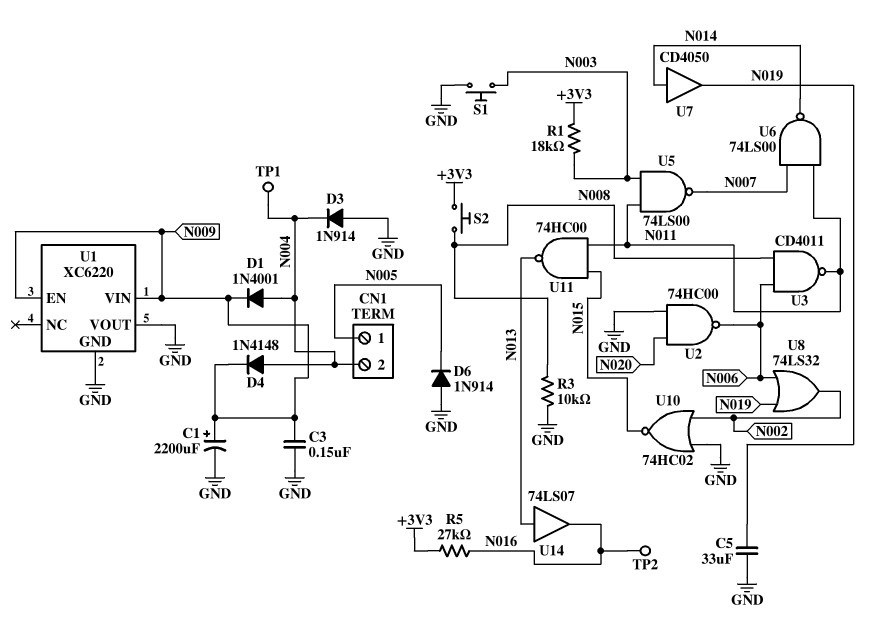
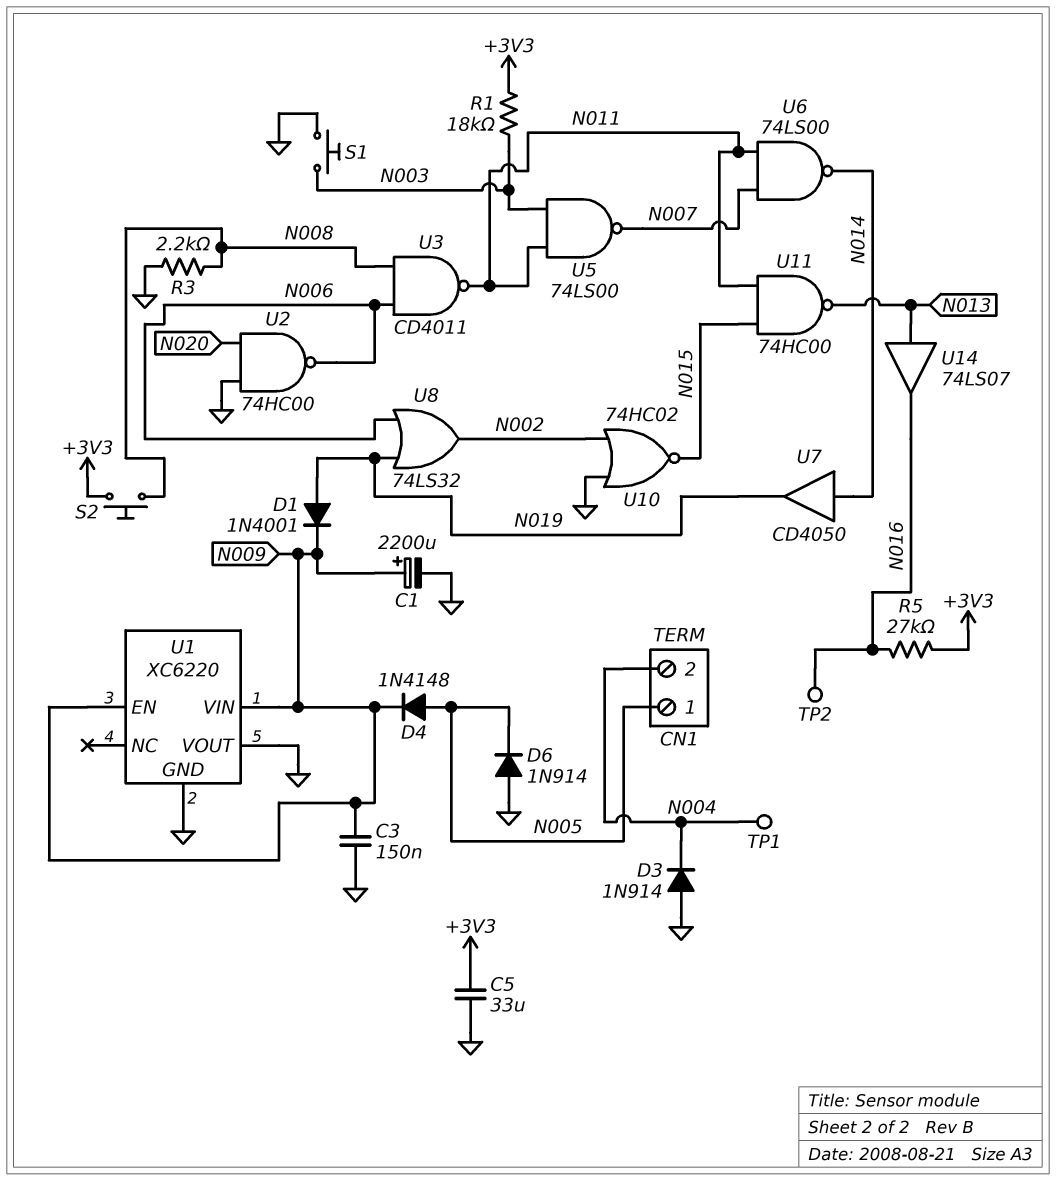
C5: 33uF (GND, N019) -> 33uF (+3V3, GND)
D1: diode 1N4001 (A N004, K N009) -> diode 1N4001 (A N019, K N009)
D4: diode 1N4148 (A N004, K N009) -> diode 1N4148 (A N005, K N009)
R3: 10k (GND, N008) -> 2.2k (GND, N008)

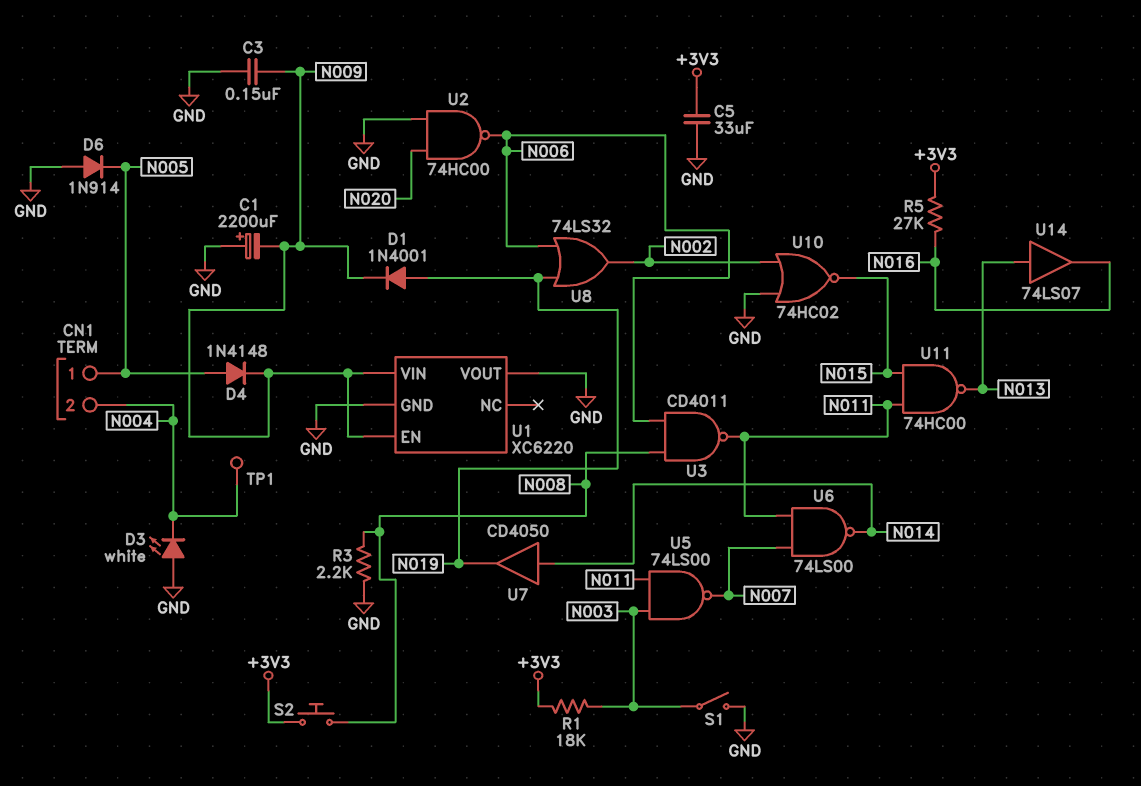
C1: 2200uF (plus N009, minus GND) -> 2200uF (plus GND, minus N009)
D3: diode 1N914 (A GND, K N004) -> LED white (A GND, K N004)
S1: button (GND, N003) -> switch (GND, N003)
TP2: test point (N016) -> none

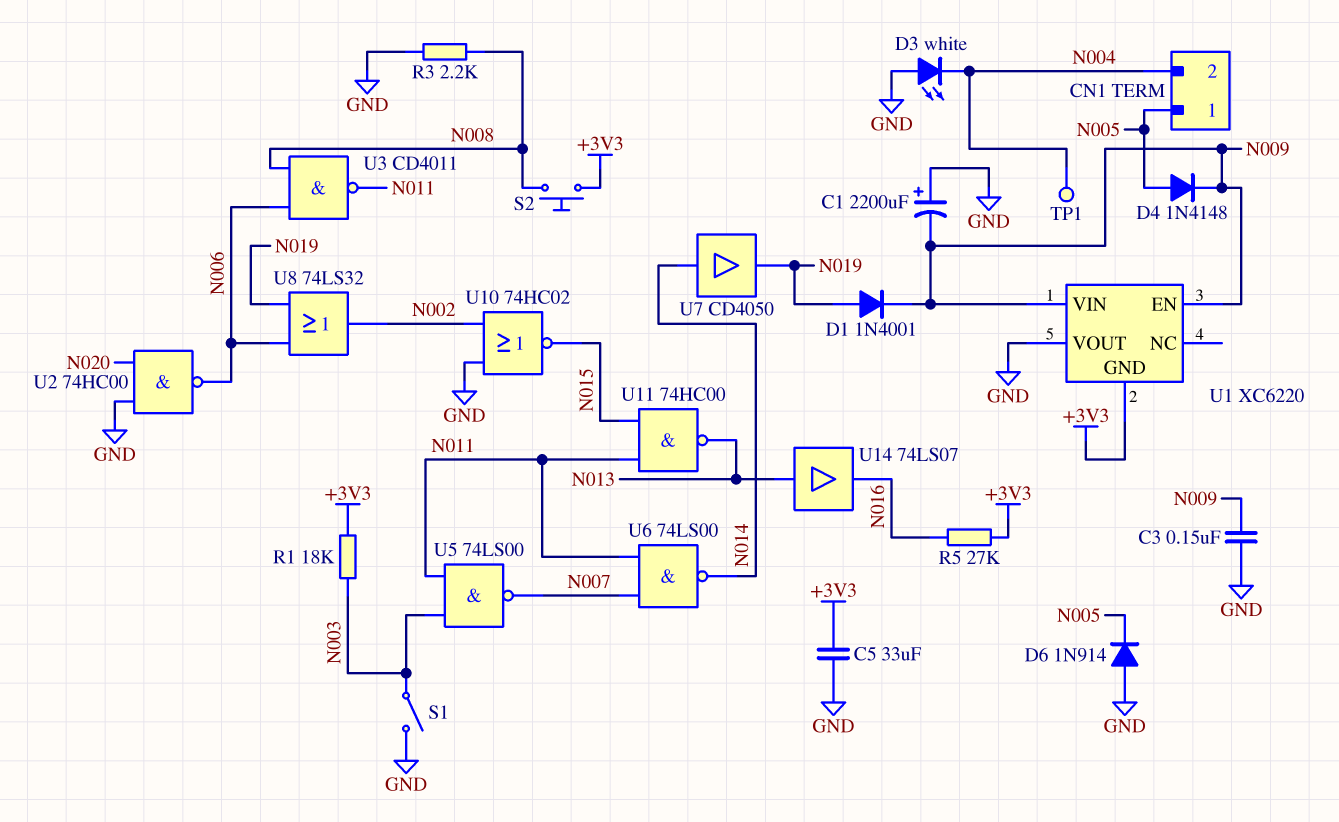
U1 pin GND: GND -> +3V3

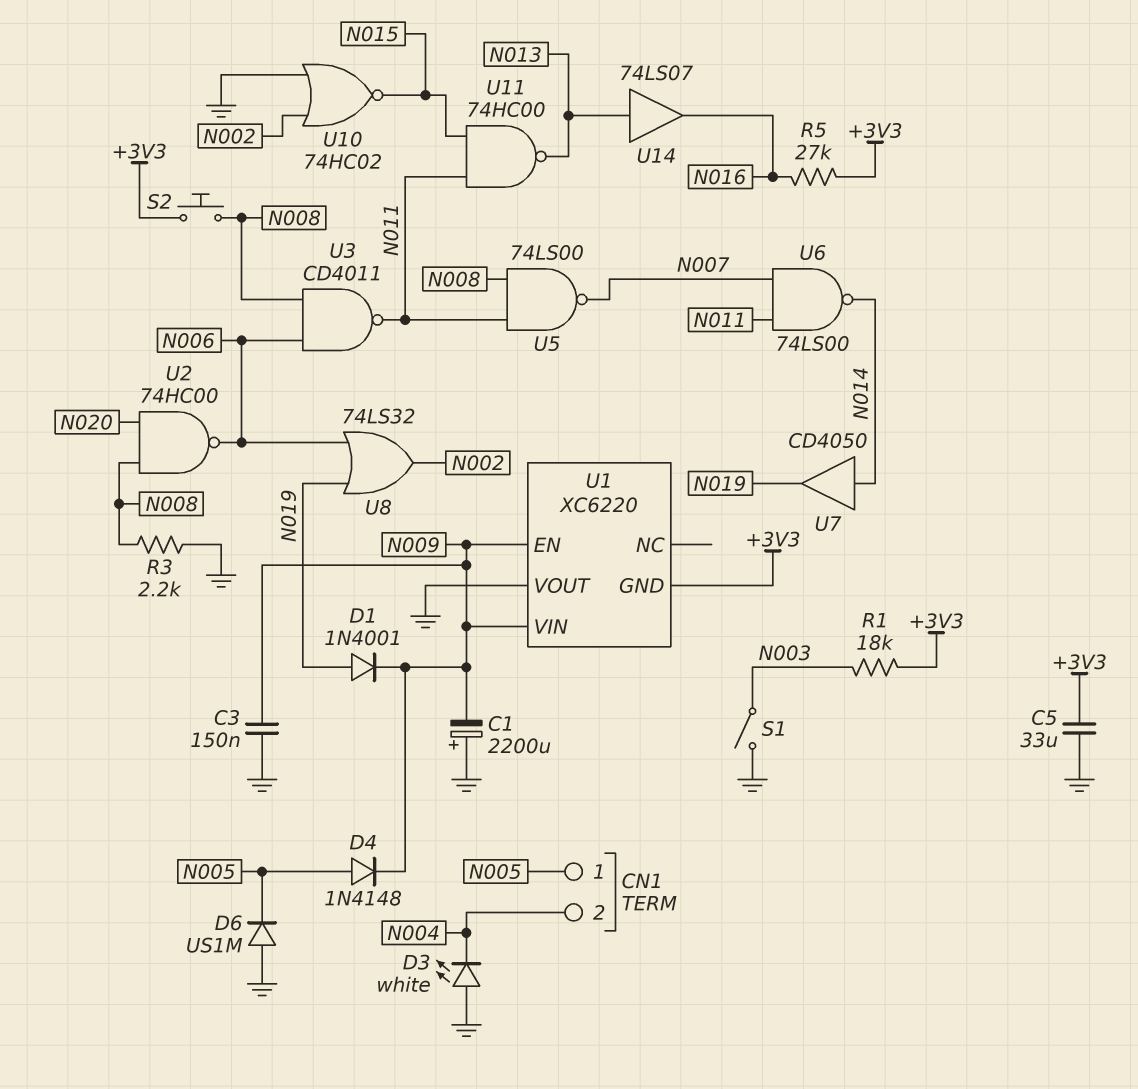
D6: diode 1N914 (A GND, K N005) -> diode US1M (A GND, K N005)
TP1: test point (N004) -> none
U2: NAND 74HC00 (in GND, in N020, out N006) -> NAND 74HC00 (in N008, in N020, out N006)
U5: NAND 74LS00 (in N003, in N011, out N007) -> NAND 74LS00 (in N008, in N011, out N007)

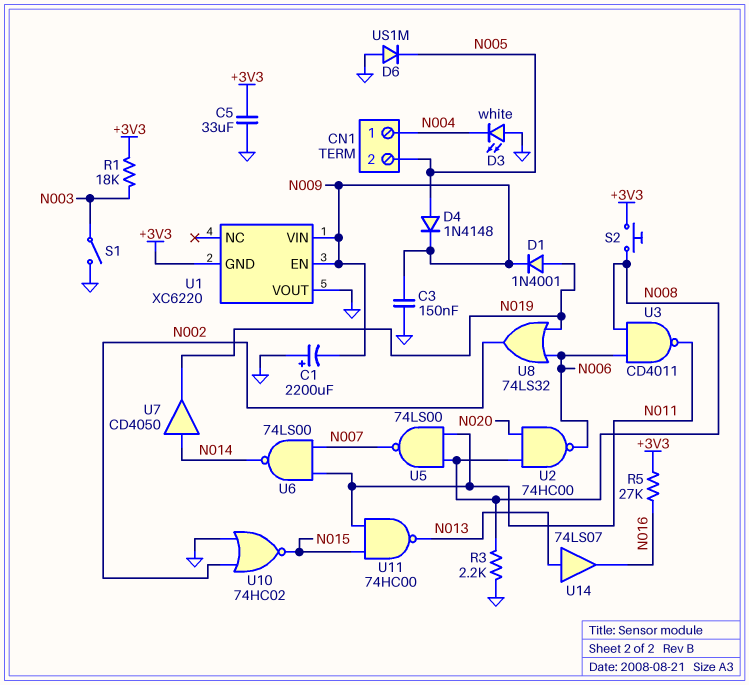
CN1 pin 1: N005 -> N004
CN1 pin 2: N004 -> N005

